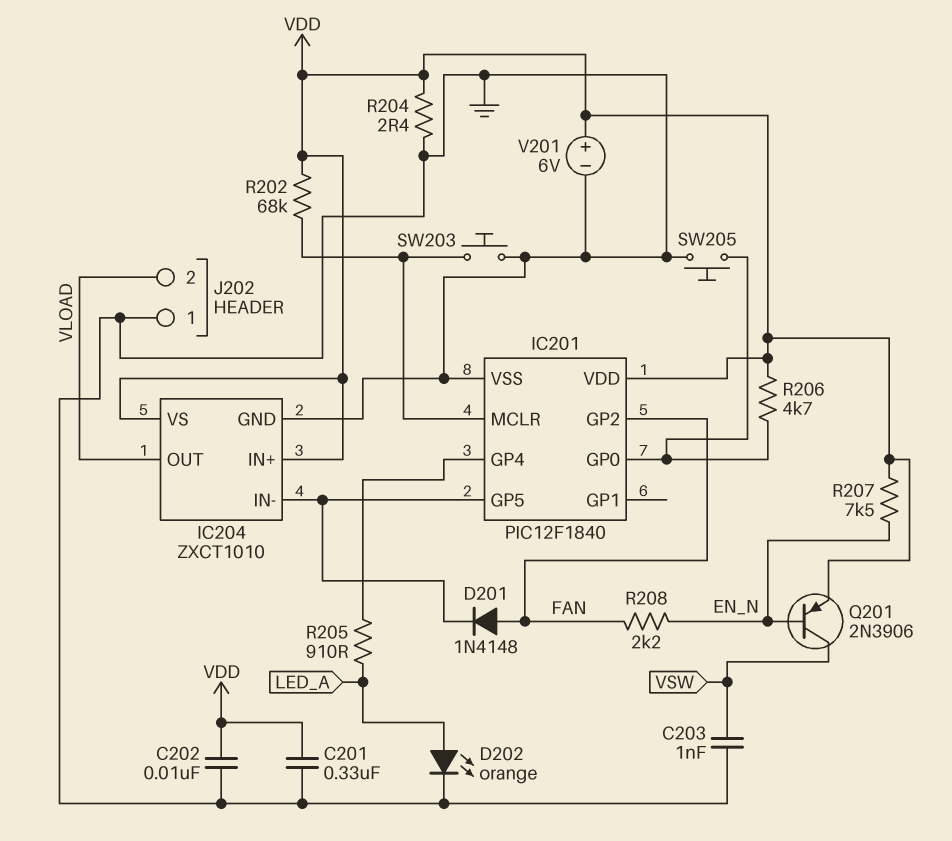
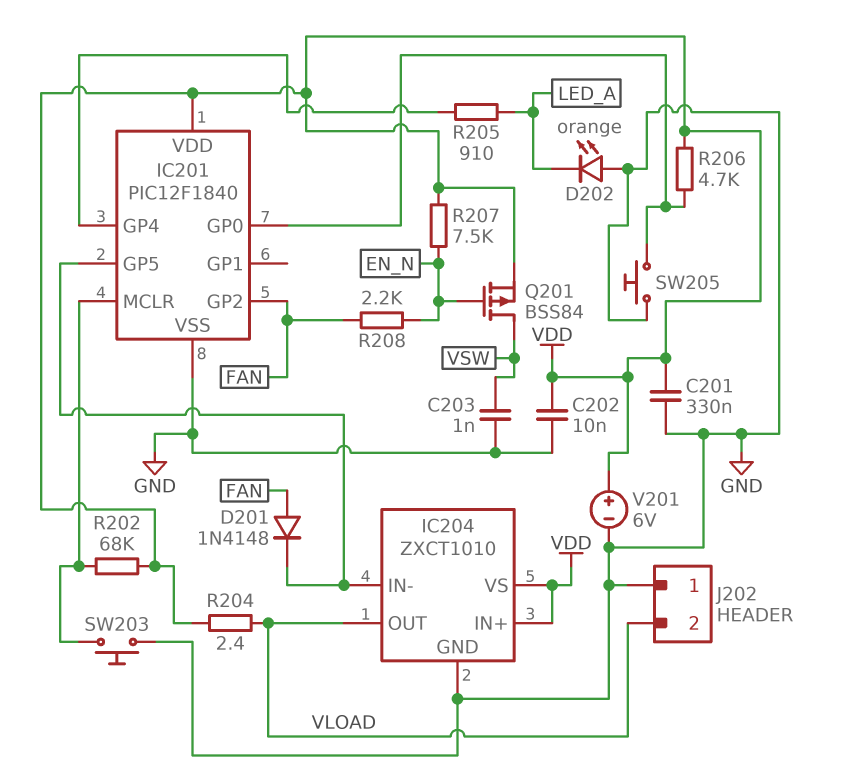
D202: LED orange (A LED_A, K GND) -> LED orange (A GND, K LED_A)
Q201: PNP 2N3906 (B EN_N, C VSW, E VDD) -> PMOS BSS84 (G EN_N, D VSW, S VDD)
R204: 2.4 (GND, VDD) -> 2.4 (VDD, VLOAD)

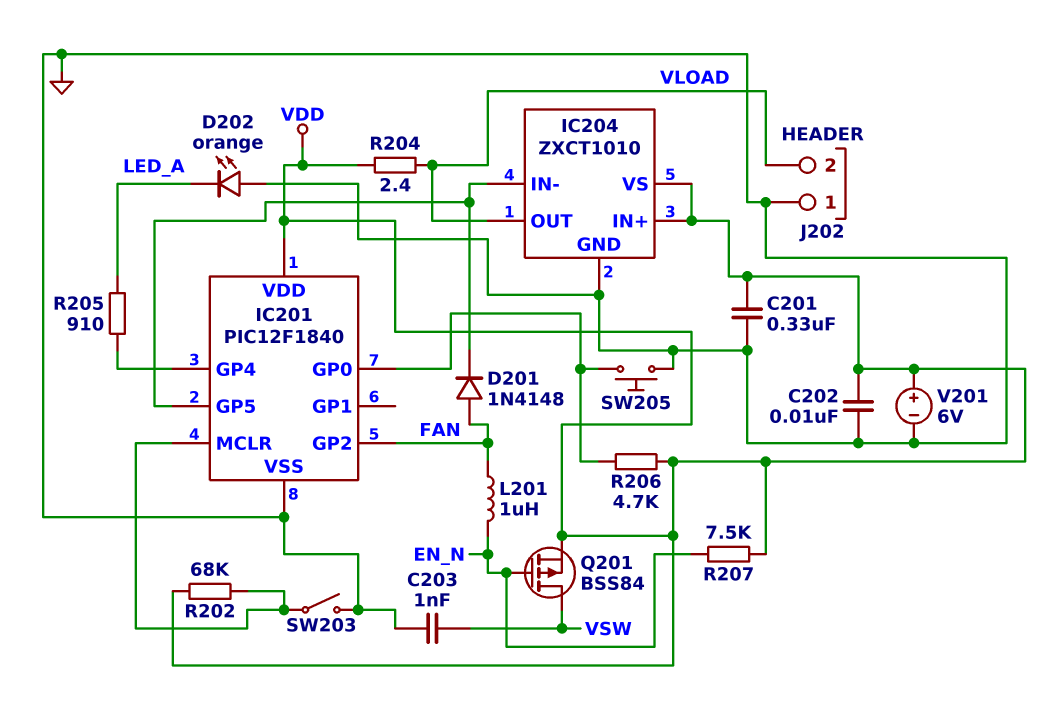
L201: none -> 1uH (EN_N, FAN)
R208: 2.2k (EN_N, FAN) -> none
SW203: button (GND, IC201/MCLR) -> switch (GND, IC201/MCLR)

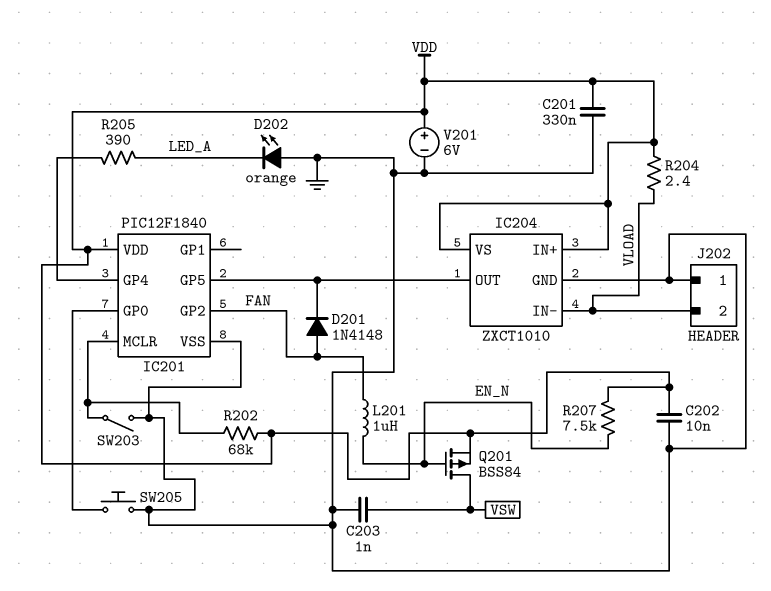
IC204 pin IN-: IC201/GP5 -> VLOAD
IC204 pin OUT: VLOAD -> IC201/GP5
R205: 910 (IC201/GP4, LED_A) -> 390 (IC201/GP4, LED_A)
R206: 4.7k (IC201/GP0, VDD) -> none

